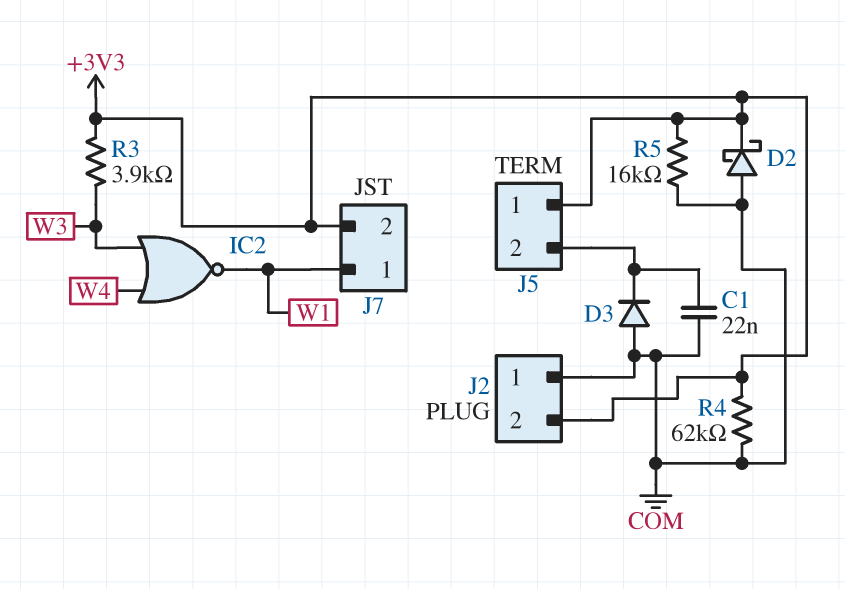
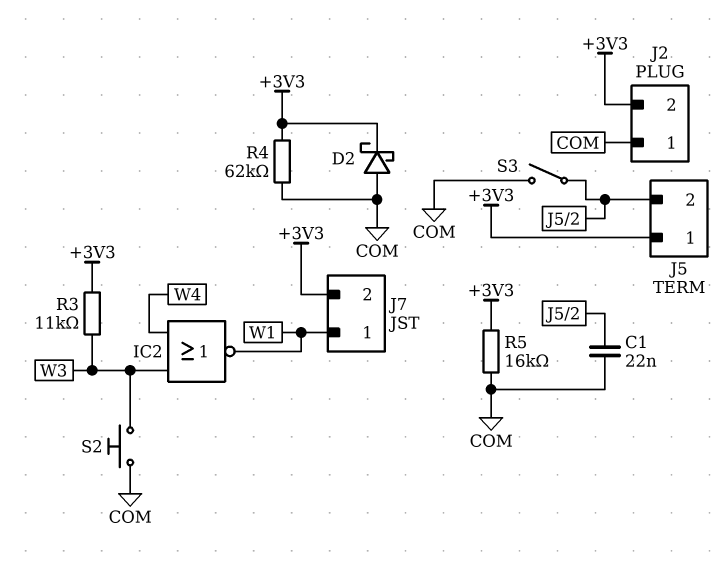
D3: diode (A COM, K J5/2) -> none
R3: 3.9k (+3V3, W3) -> 11k (+3V3, W3)
S2: none -> button (COM, W3)
S3: none -> switch (COM, J5/2)

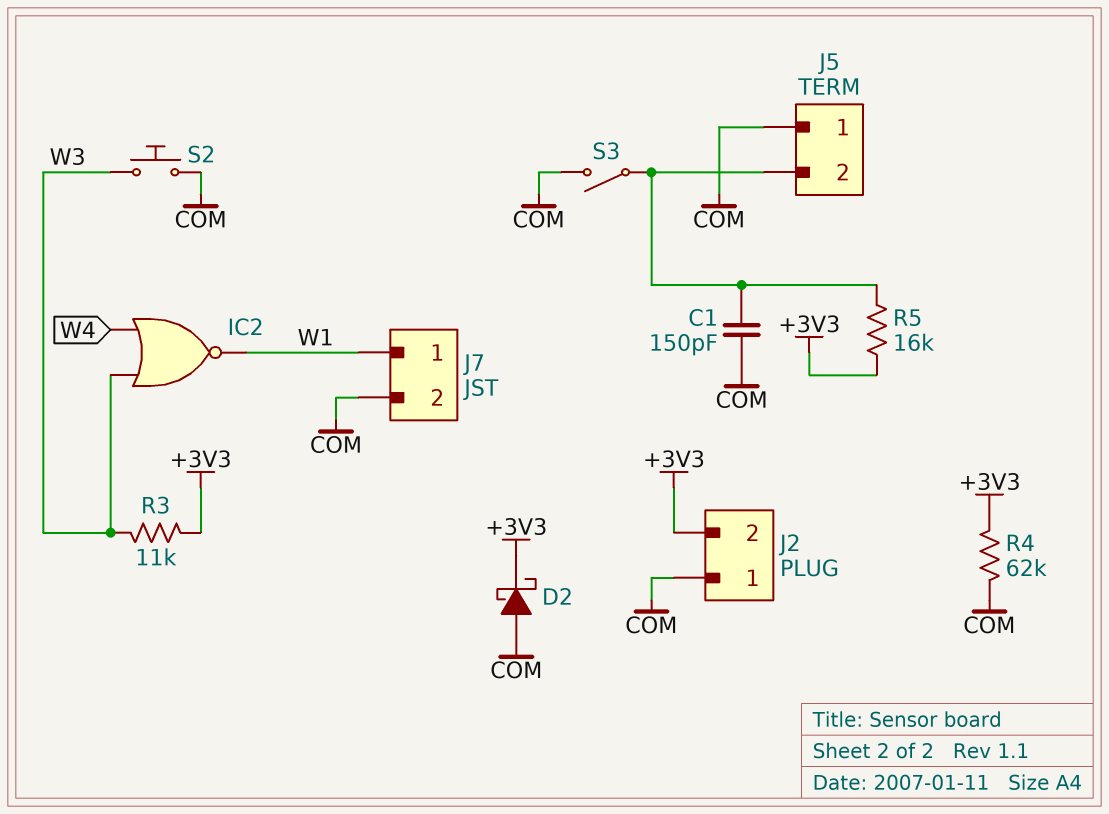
C1: 22nF (COM, J5/2) -> 150pF (COM, J5/2)
J5 pin 1: +3V3 -> COM
J7 pin 2: +3V3 -> COM
R5: 16k (+3V3, COM) -> 16k (+3V3, J5/2)

